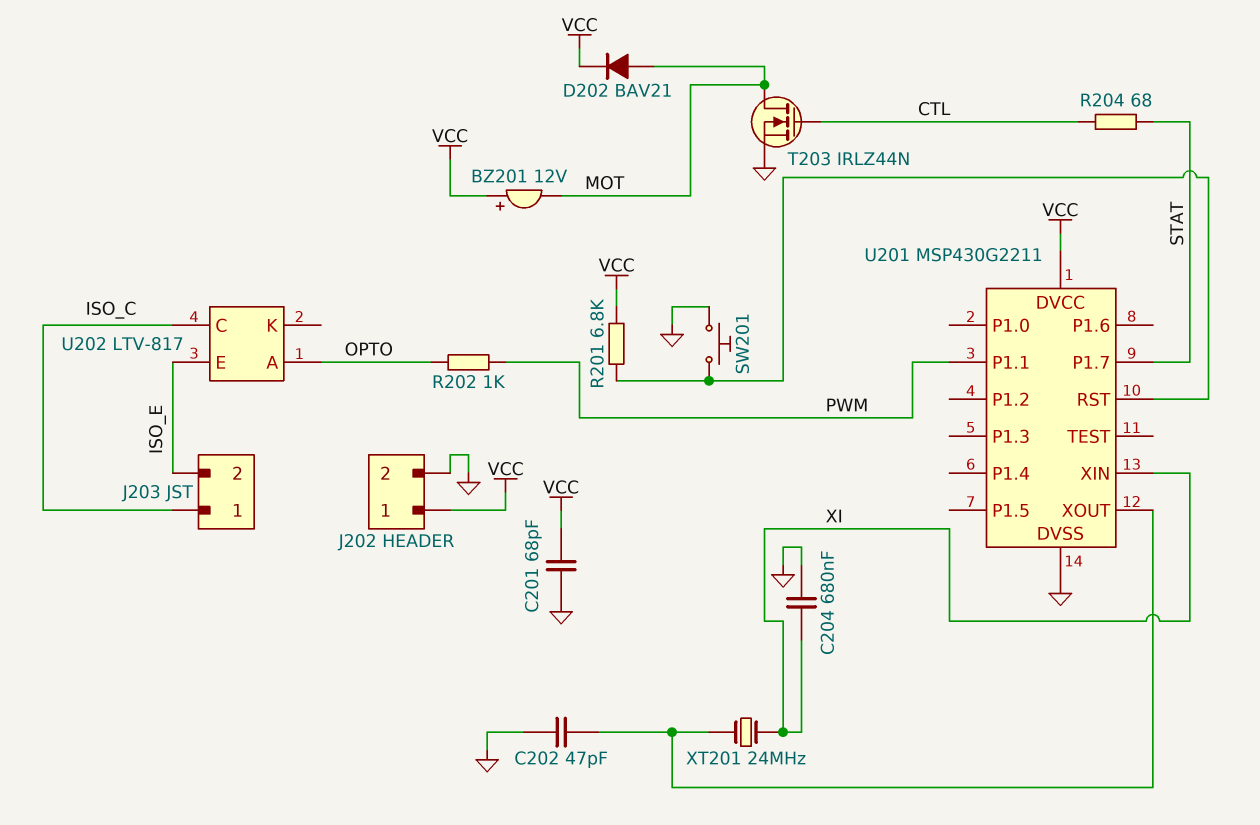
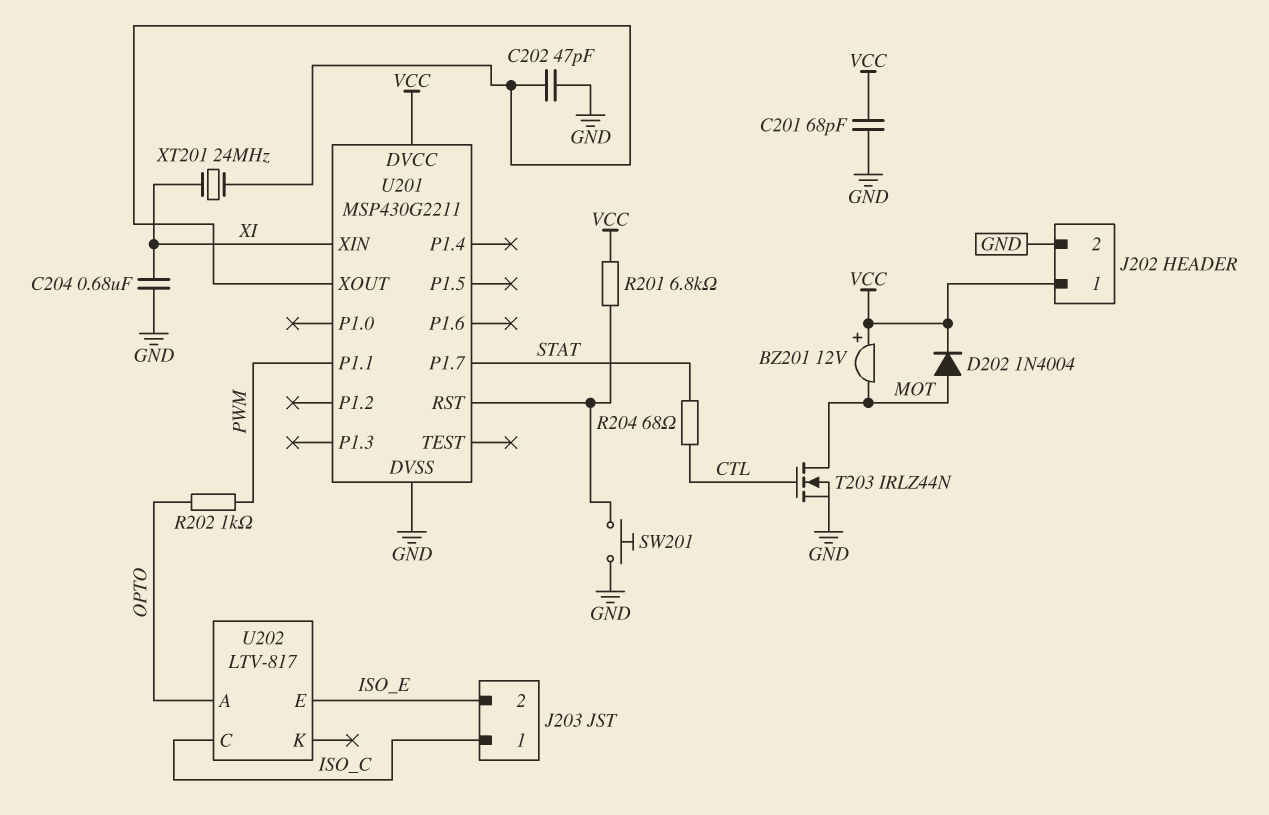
D202: diode BAV21 (A MOT, K VCC) -> diode 1N4004 (A MOT, K VCC)

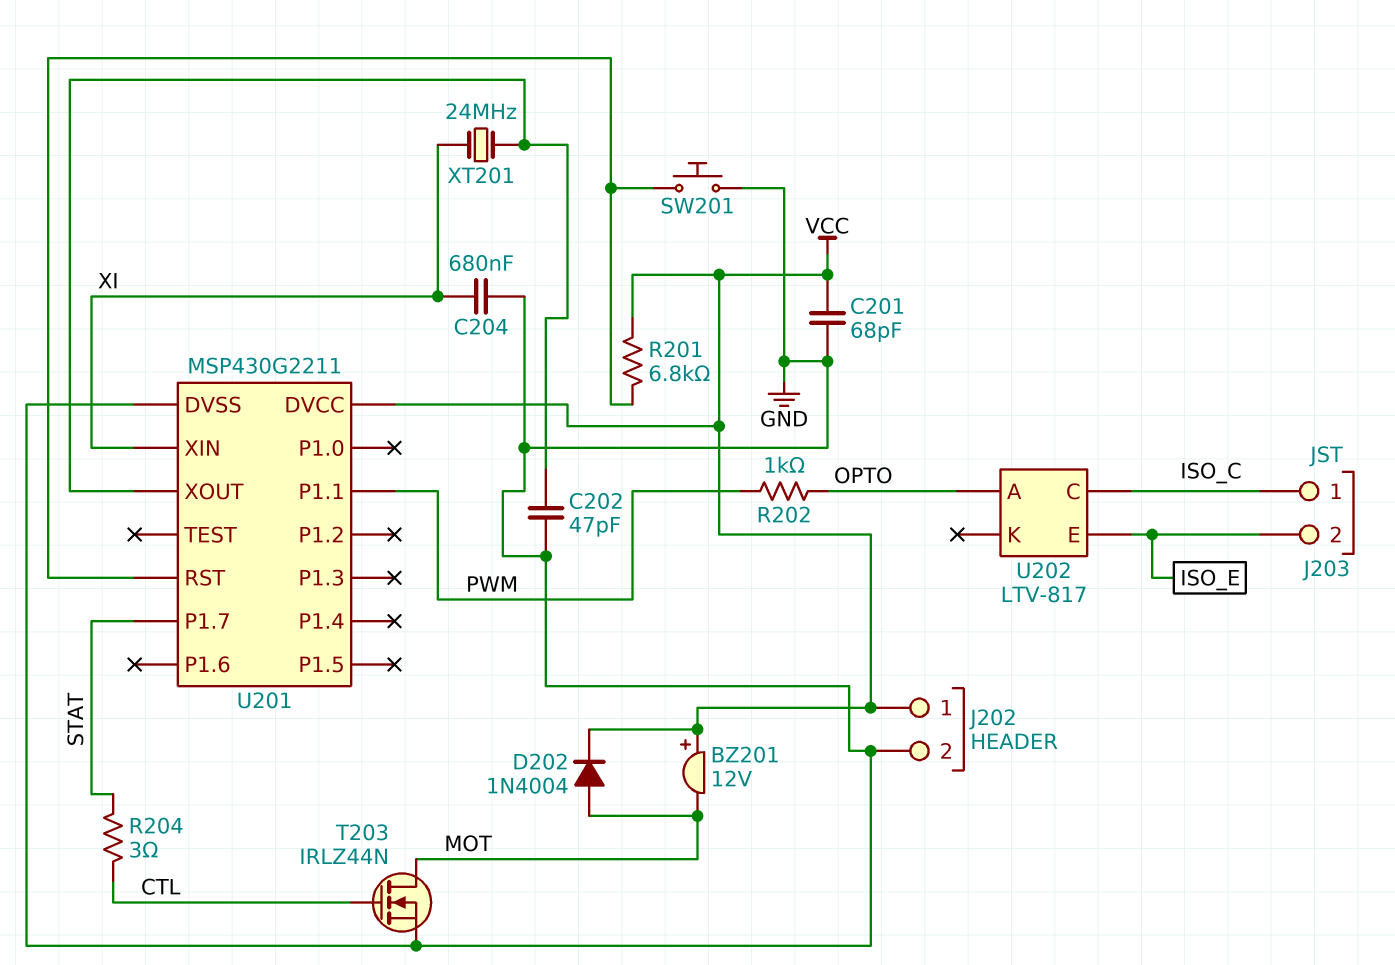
R204: 68 (CTL, STAT) -> 3 (CTL, STAT)

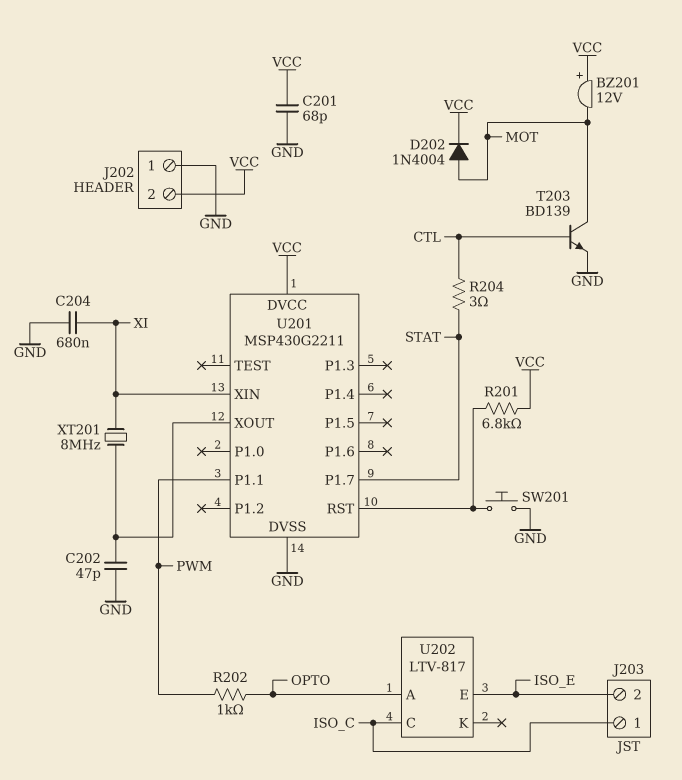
J202 pin 1: VCC -> GND
J202 pin 2: GND -> VCC
T203: NMOS IRLZ44N (G CTL, D MOT, S GND) -> NPN BD139 (B CTL, C MOT, E GND)
XT201: 24MHz (U201/XOUT, XI) -> 8MHz (U201/XOUT, XI)

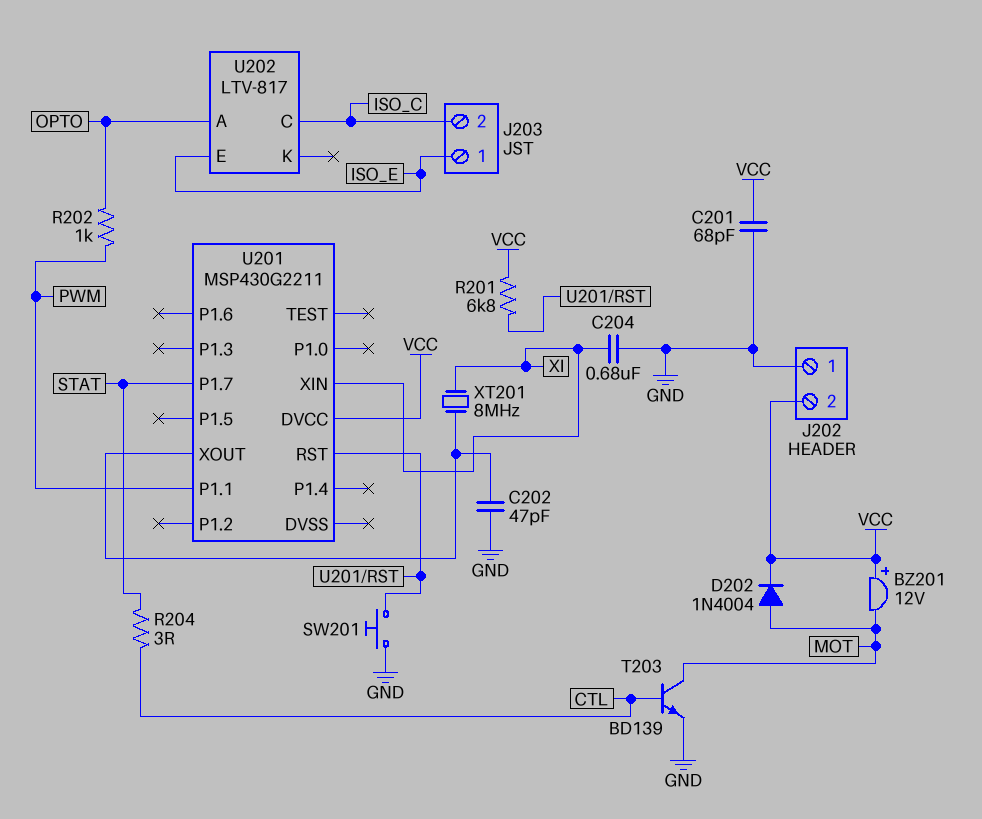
J203 pin 1: ISO_C -> ISO_E
J203 pin 2: ISO_E -> ISO_C
U201 pin DVSS: GND -> none

